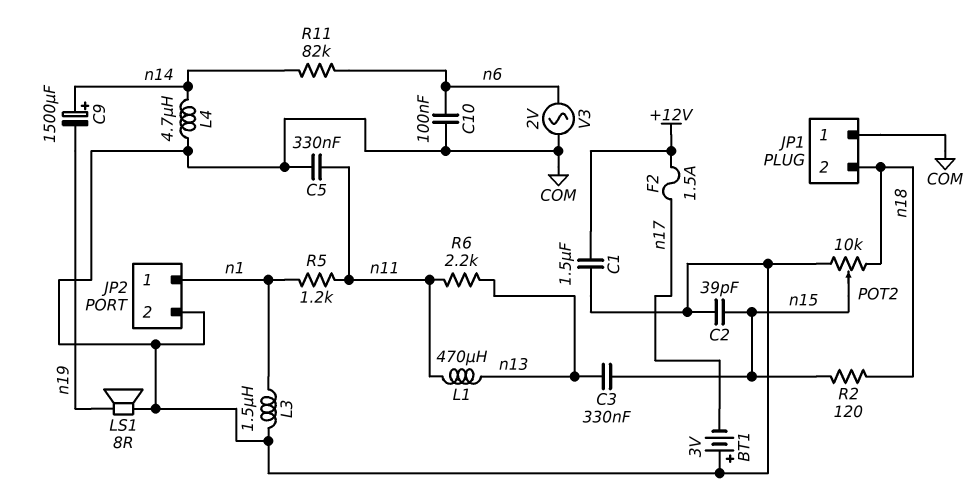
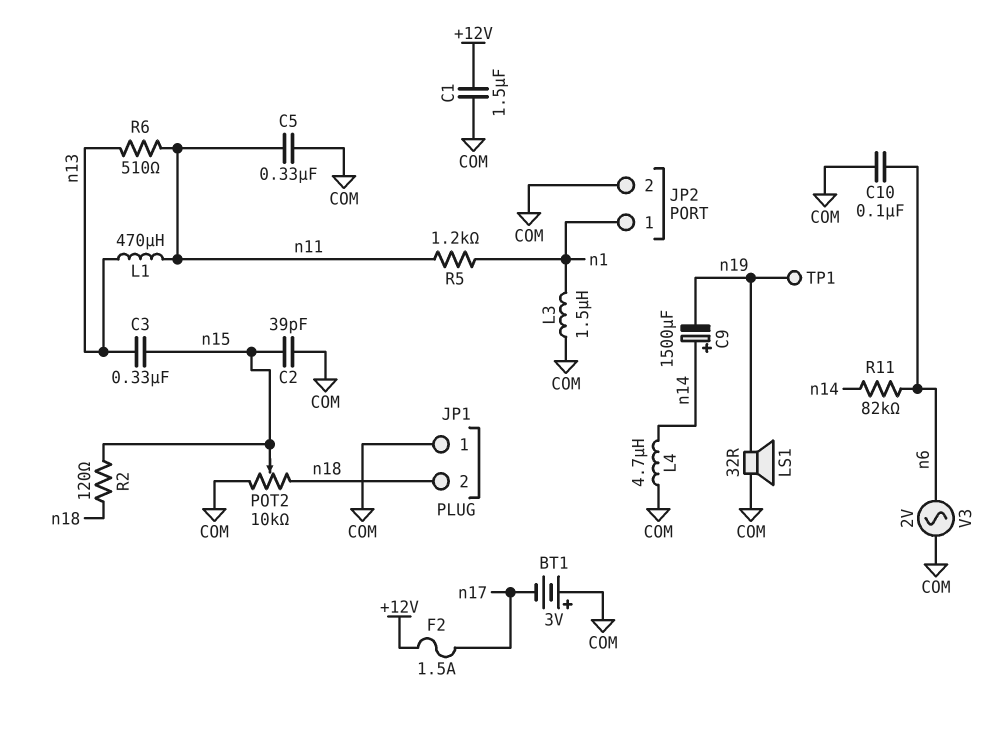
LS1: speaker 8R (COM, n19) -> speaker 32R (COM, n19)
R6: 2.2k (n11, n13) -> 510 (n11, n13)
TP1: none -> test point (n19)

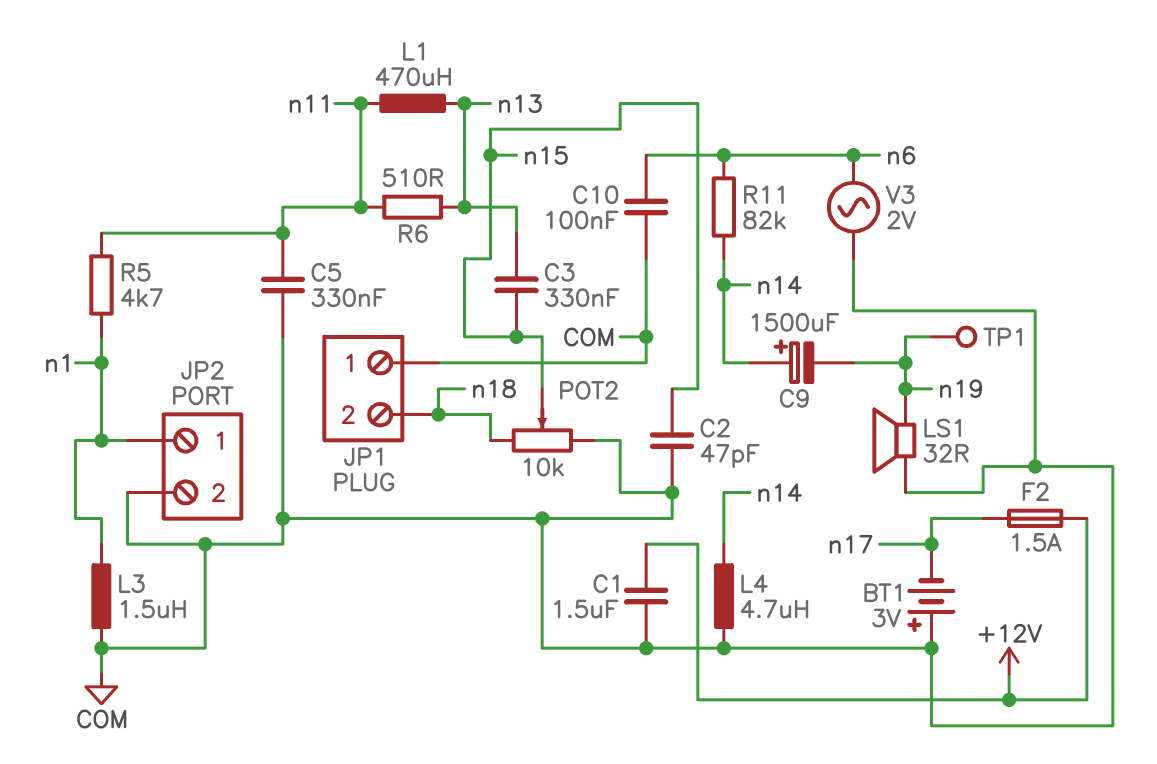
C2: 39pF (COM, n15) -> 47pF (COM, n15)
R2: 120 (n15, n18) -> none
R5: 1.2k (n1, n11) -> 4.7k (n1, n11)

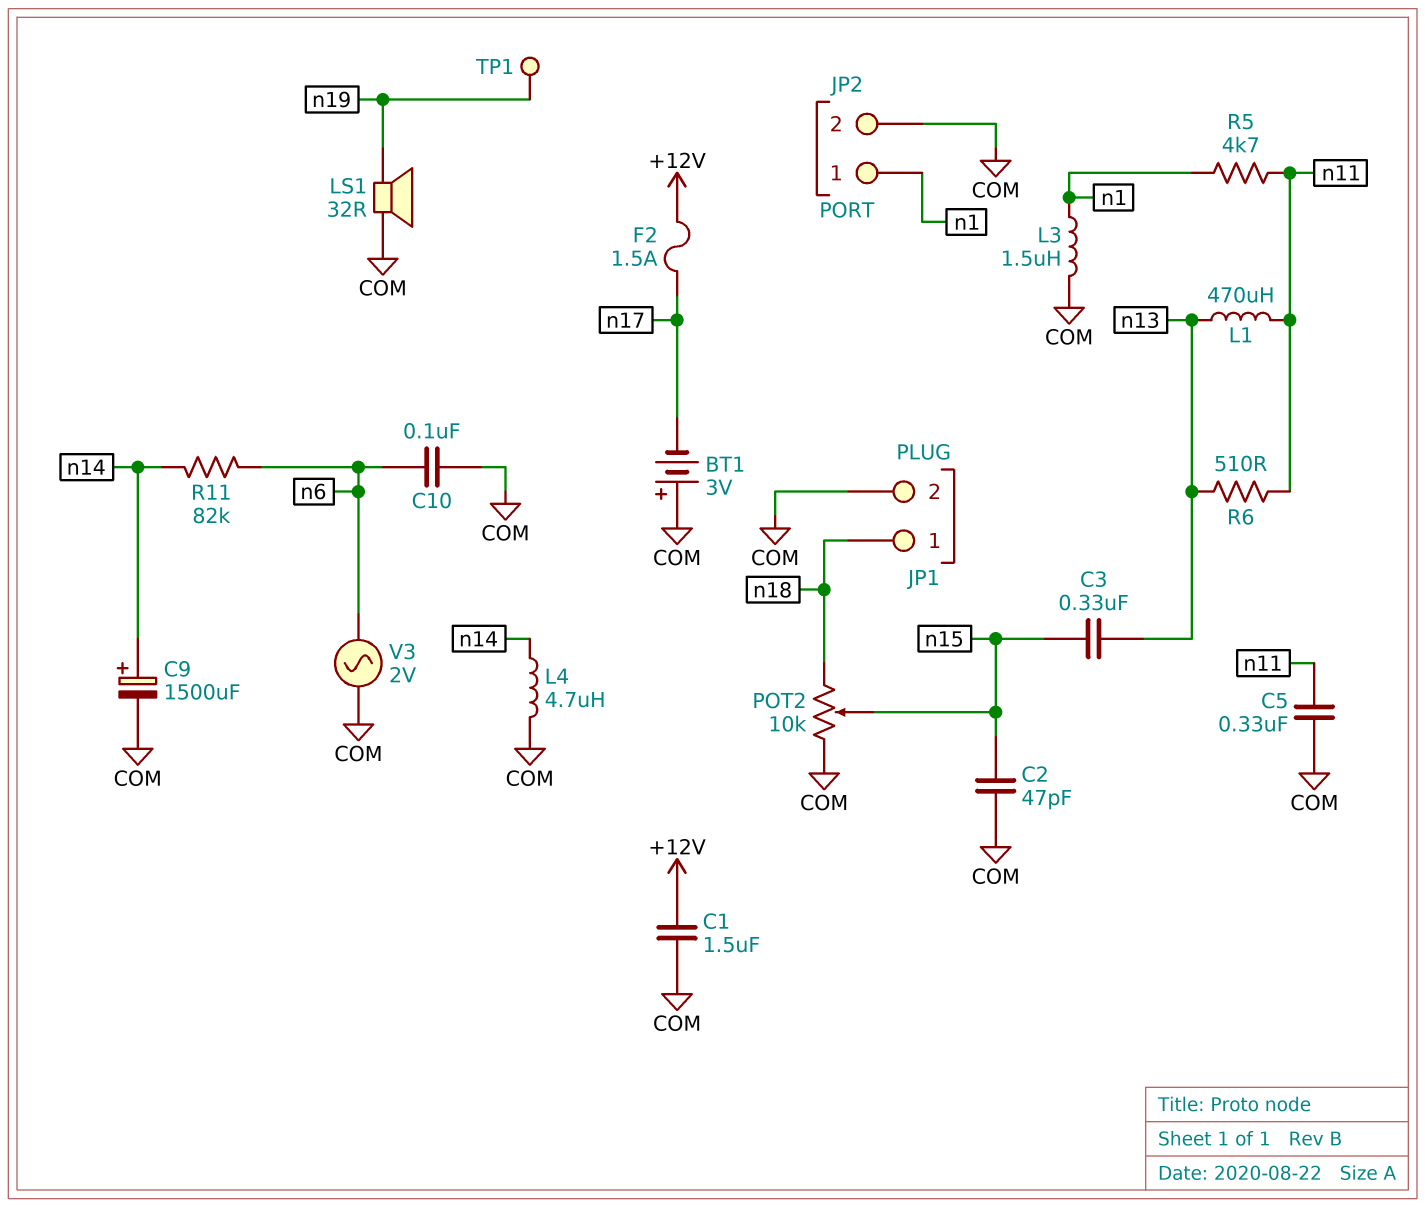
C9: 1500uF (plus n14, minus n19) -> 1500uF (plus n14, minus COM)
JP1 pin 1: COM -> n18
JP1 pin 2: n18 -> COM

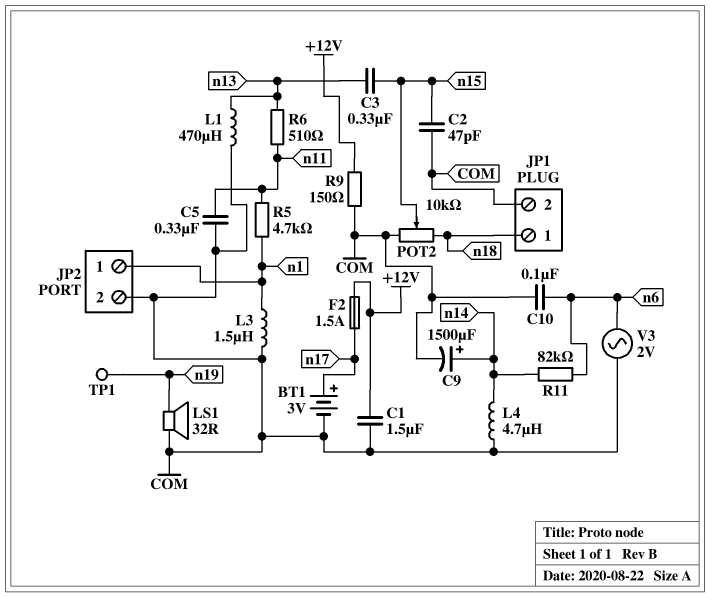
BT1: 3V (plus COM, minus n17) -> 3V (plus n17, minus COM)
L1: 470uH (n11, n13) -> 470uH (COM, n13)
R9: none -> 150 (+12V, COM)

